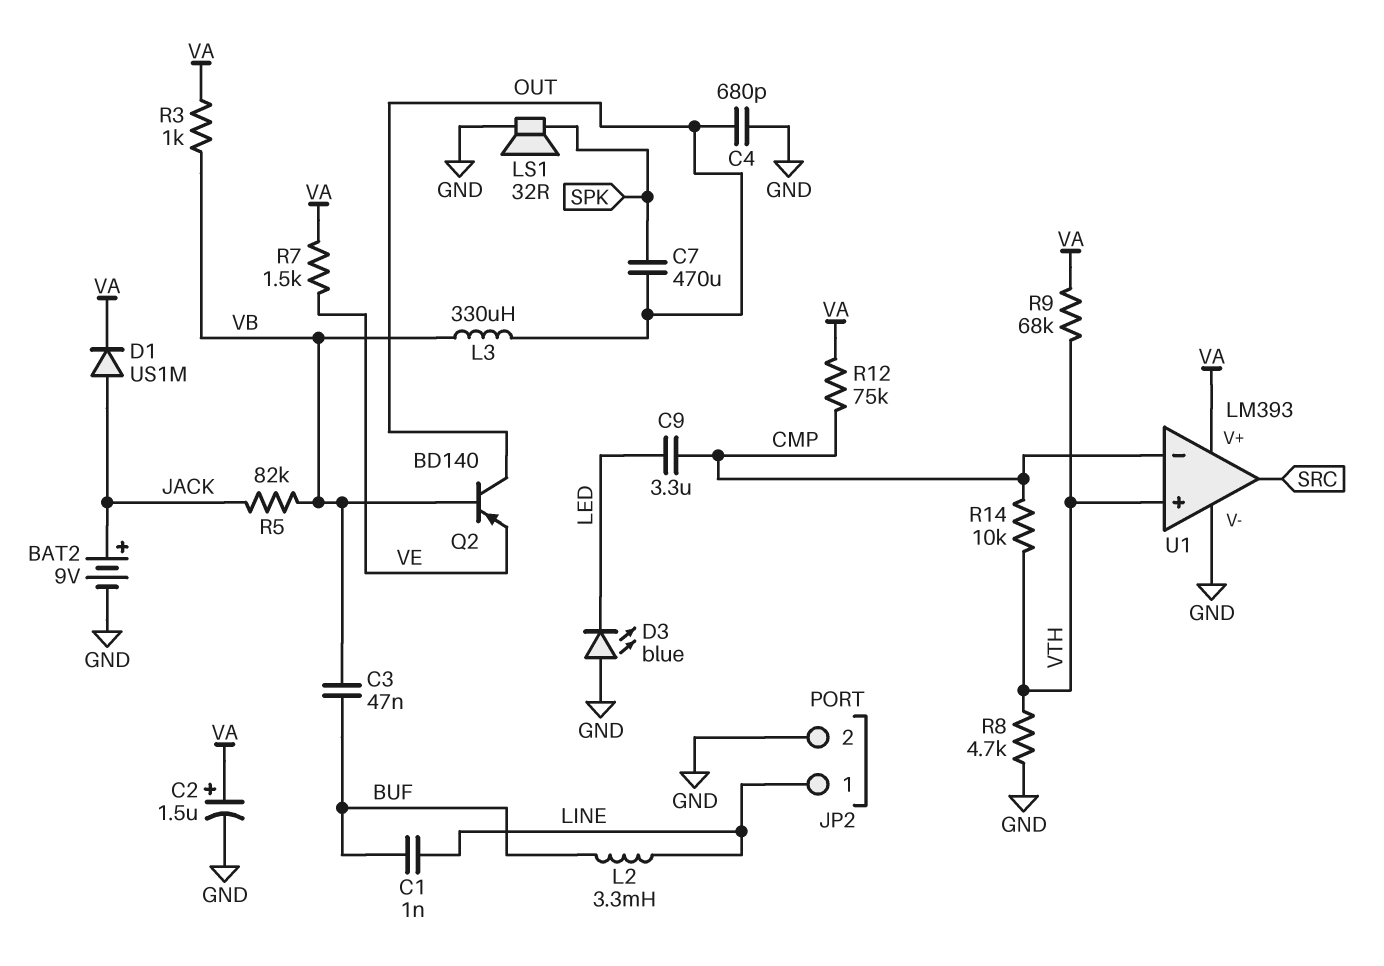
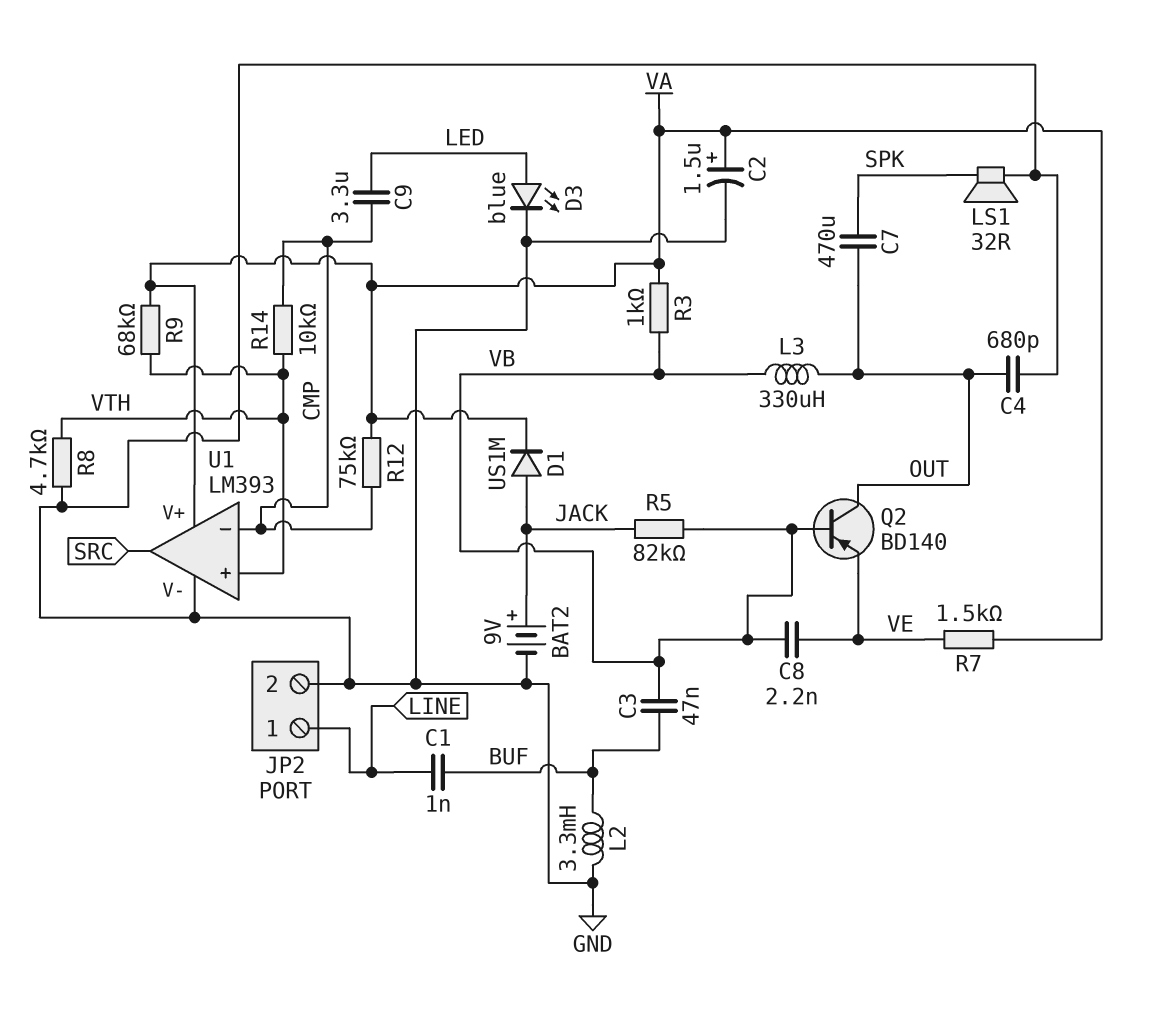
C8: none -> 2.2nF (VB, VE)
D3: LED blue (A GND, K LED) -> LED blue (A LED, K GND)
L2: 3.3mH (BUF, LINE) -> 3.3mH (BUF, GND)

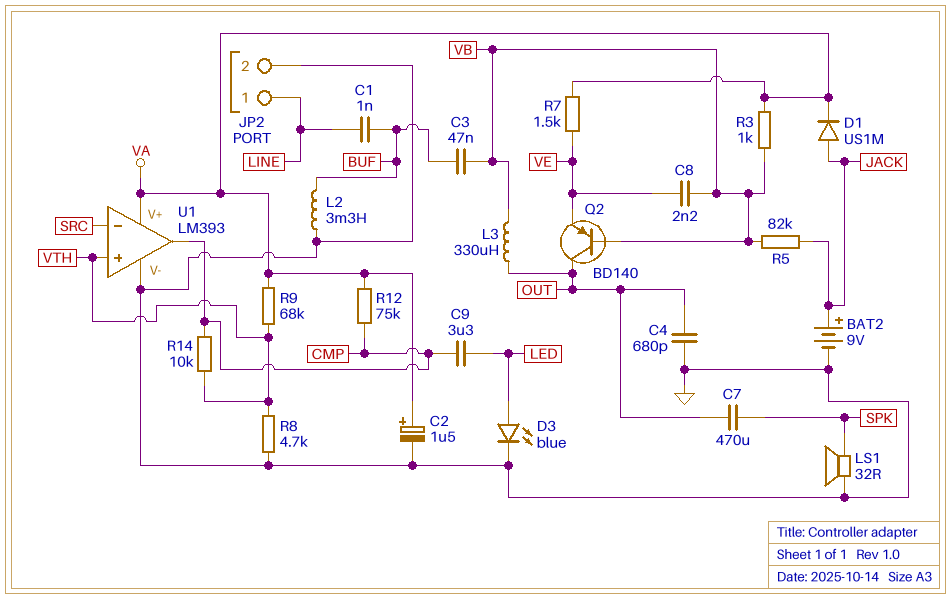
U1 pin in-: CMP -> SRC
U1 pin out: SRC -> CMP

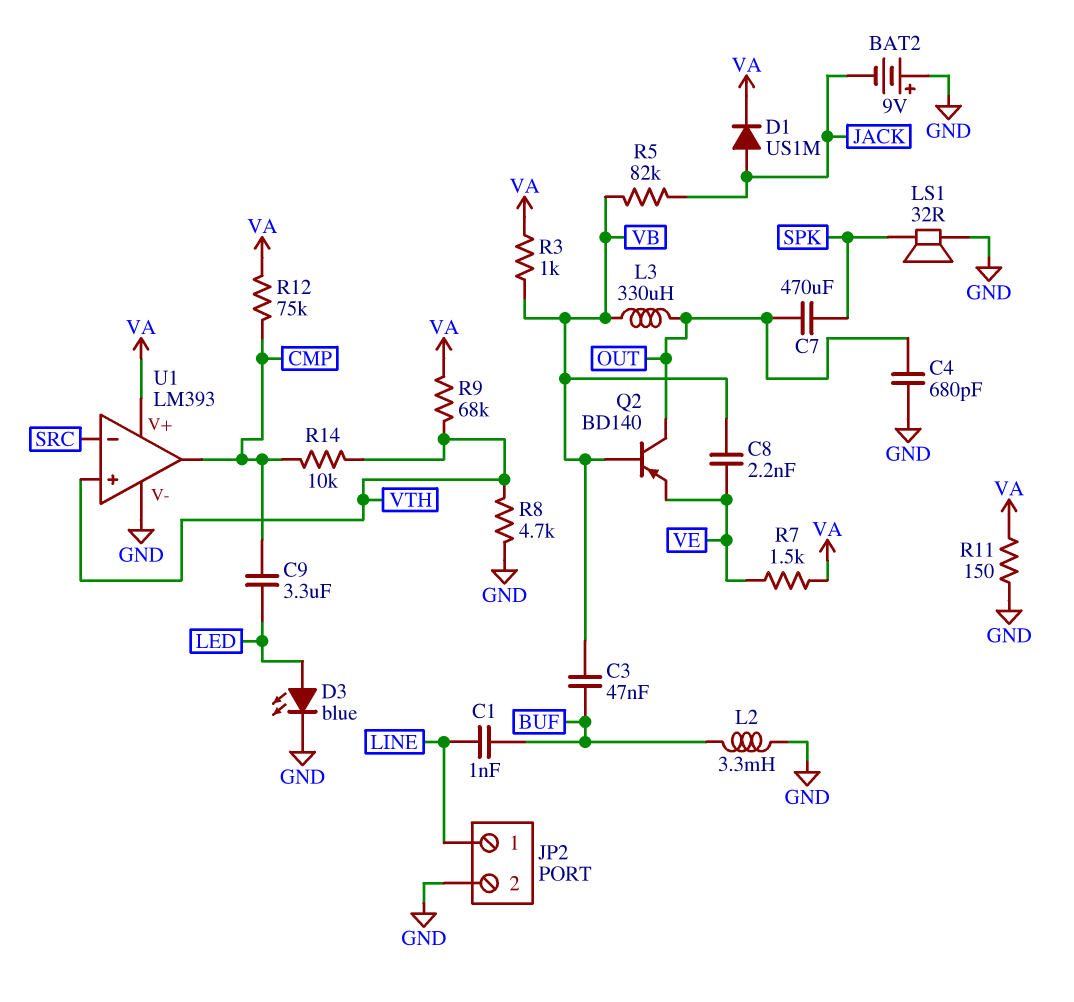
BAT2: 9V (plus JACK, minus GND) -> 9V (plus GND, minus JACK)
C2: 1.5uF (plus VA, minus GND) -> none
R11: none -> 150 (GND, VA)

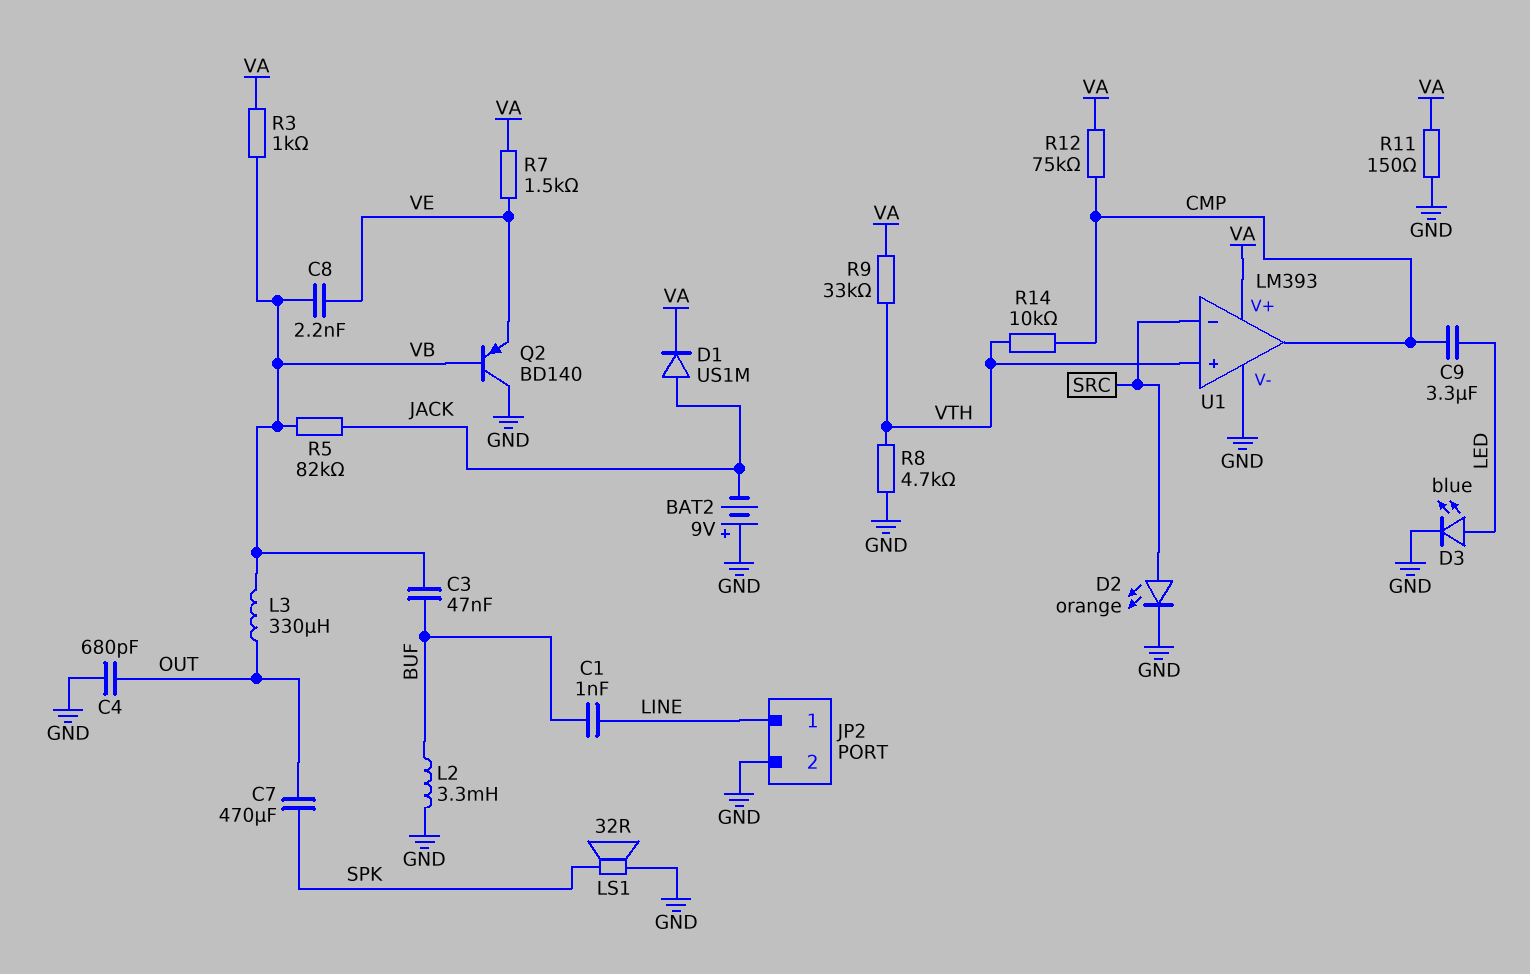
D2: none -> LED orange (A SRC, K GND)
Q2: PNP BD140 (B VB, C OUT, E VE) -> PNP BD140 (B VB, C GND, E VE)
R9: 68k (VA, VTH) -> 33k (VA, VTH)

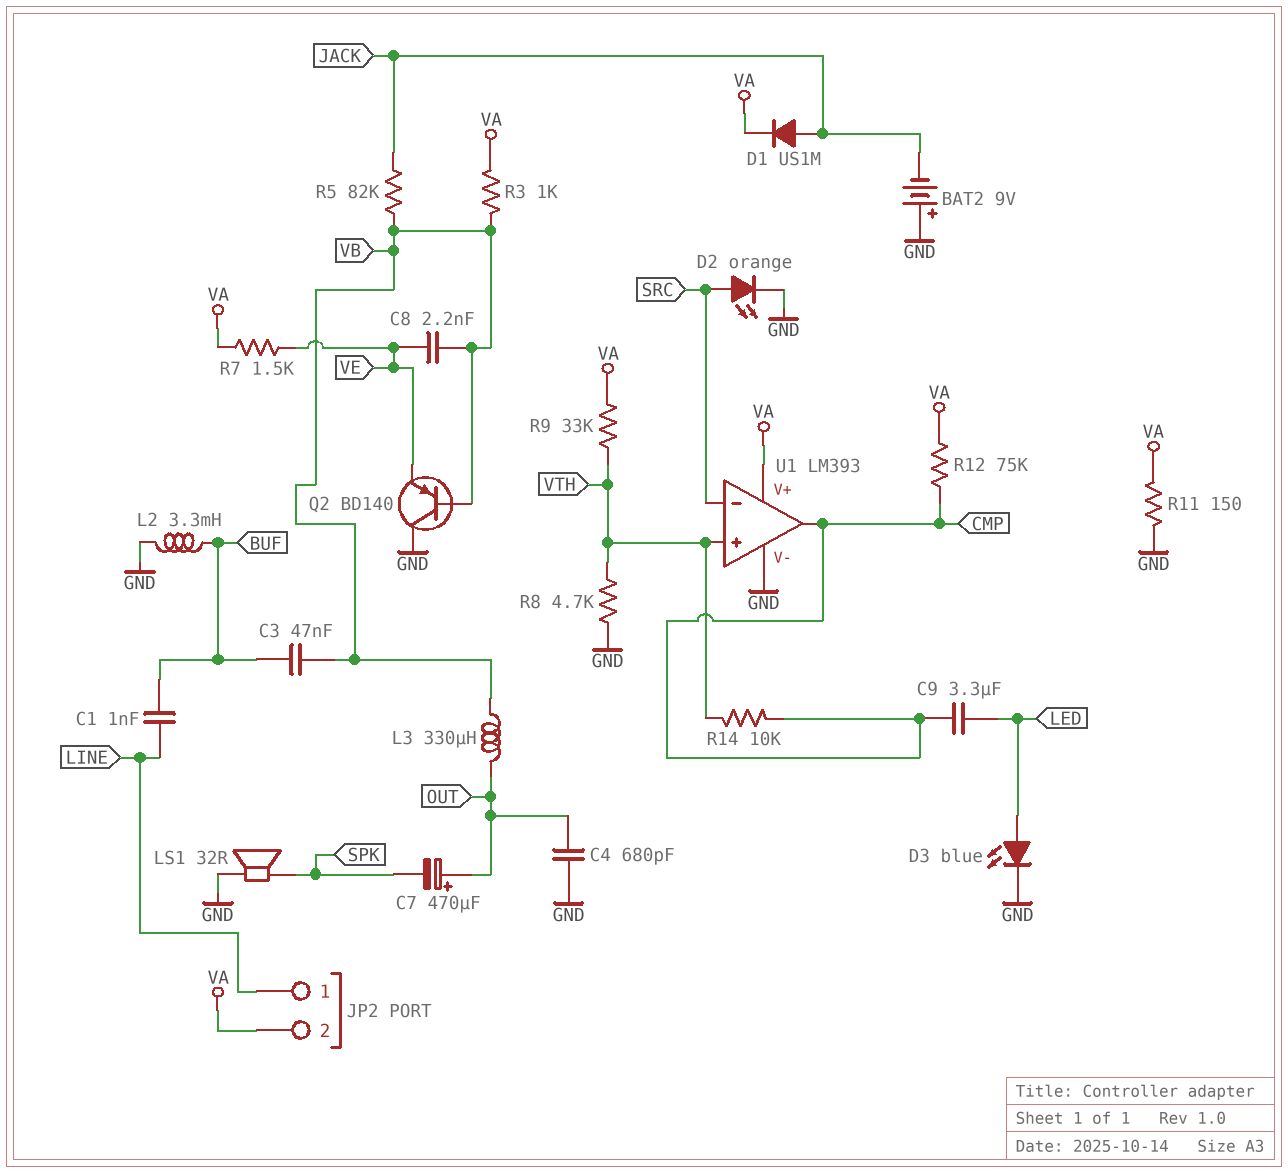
C7: 470uF (OUT, SPK) -> 470uF (plus OUT, minus SPK)
JP2 pin 2: GND -> VA

